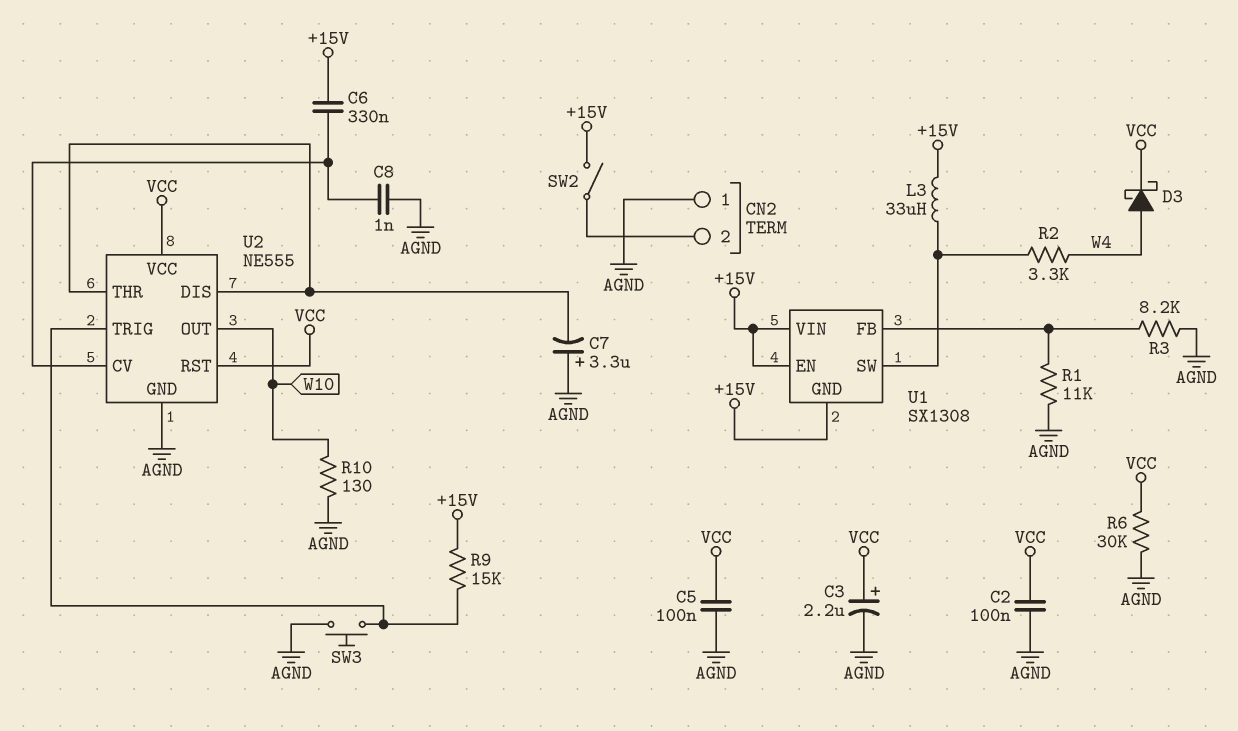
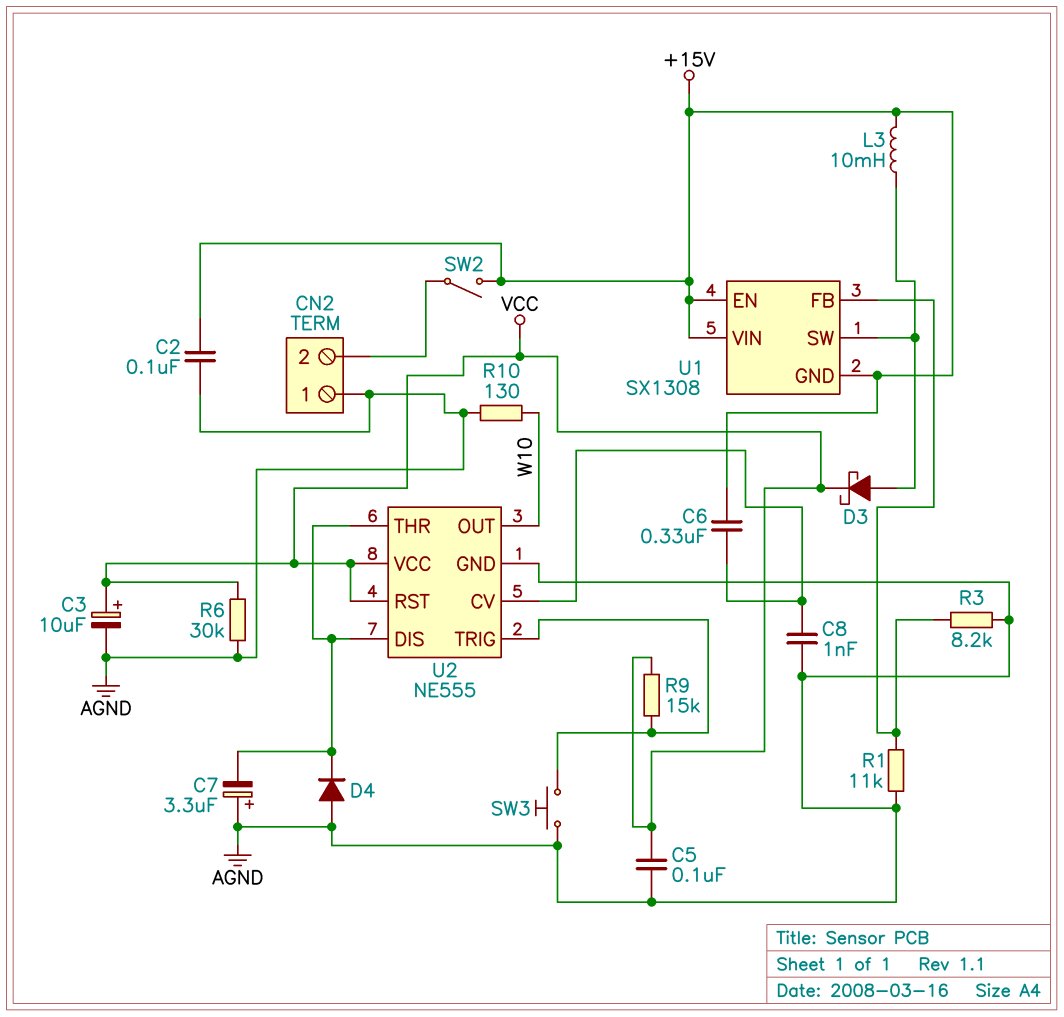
C2: 100nF (AGND, VCC) -> 100nF (+15V, AGND)
C3: 2.2uF (plus VCC, minus AGND) -> 10uF (plus VCC, minus AGND)
D3: schottky (A W4, K VCC) -> schottky (A U1/SW, K VCC)
D4: none -> diode (A AGND, K U2/DIS)
L3: 33uH (+15V, U1/SW) -> 10mH (+15V, U1/SW)
R2: 3.3k (U1/SW, W4) -> none
R9: 15k (+15V, U2/TRIG) -> 15k (U2/TRIG, VCC)

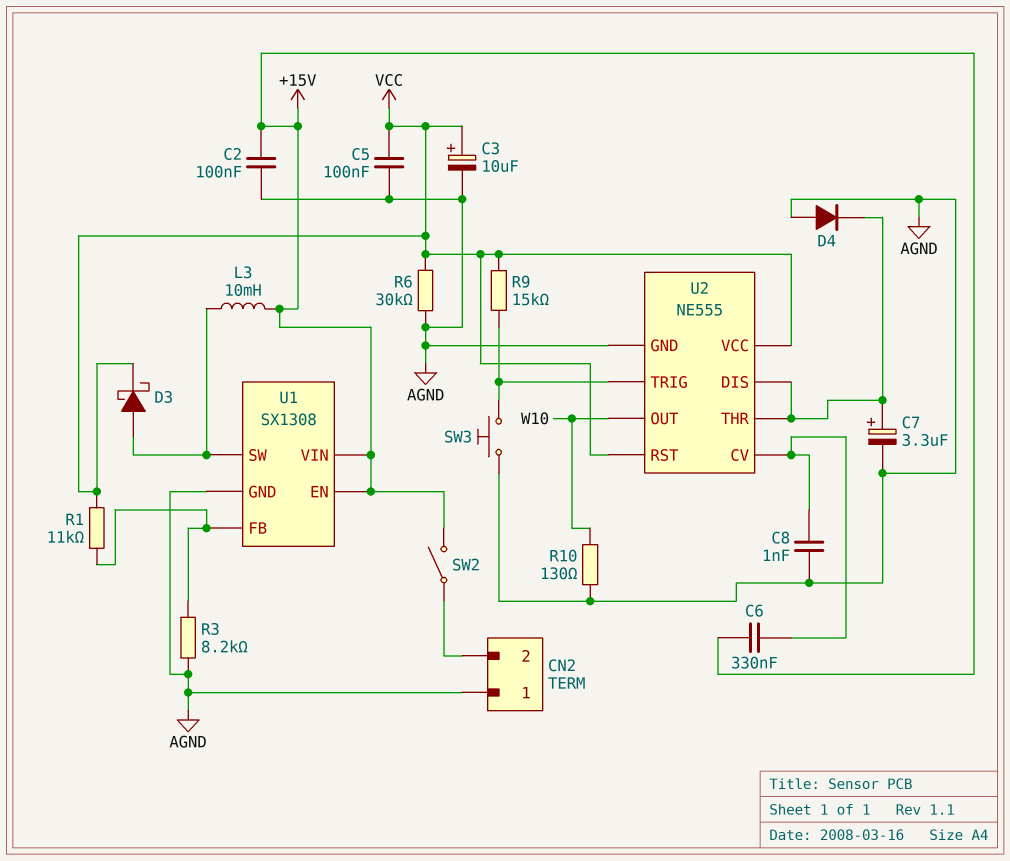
C7: 3.3uF (plus AGND, minus U2/DIS) -> 3.3uF (plus U2/DIS, minus AGND)
R1: 11k (AGND, U1/FB) -> 11k (U1/FB, VCC)
U1 pin GND: +15V -> AGND

